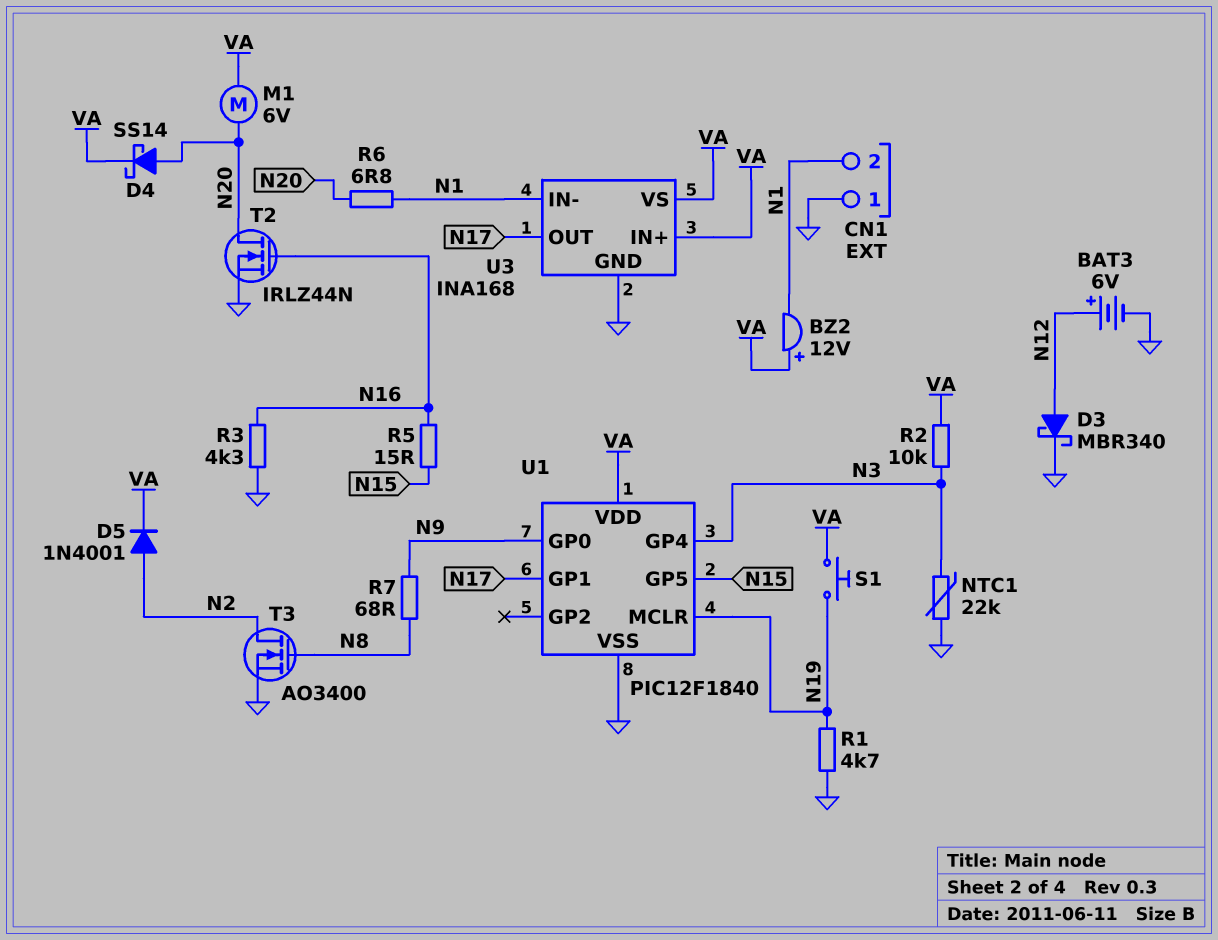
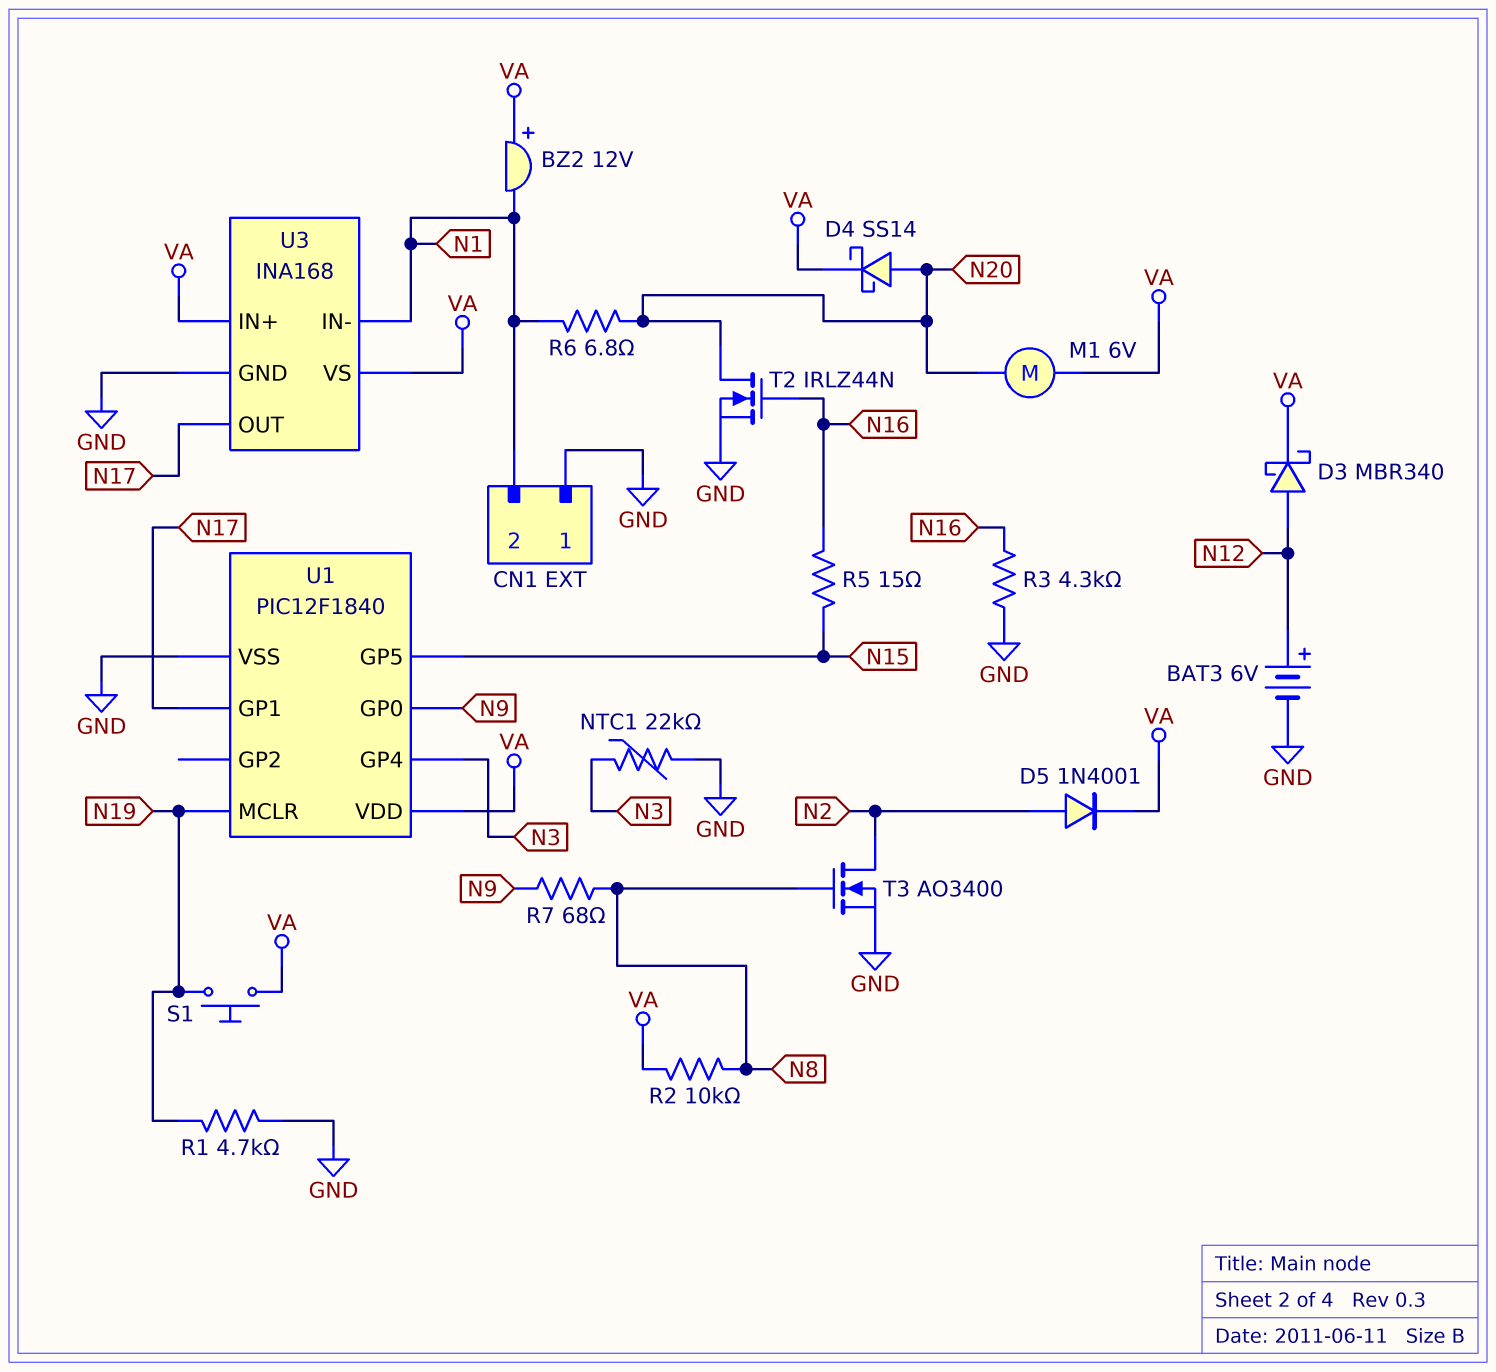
D3: schottky MBR340 (A N12, K GND) -> schottky MBR340 (A N12, K VA)
R2: 10k (N3, VA) -> 10k (N8, VA)

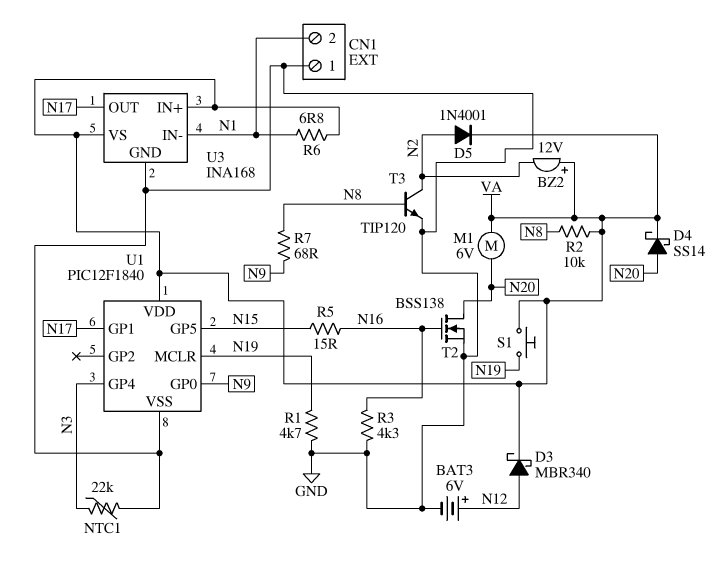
BZ2: buzzer 12V (plus VA, minus N1) -> buzzer 12V (plus VA, minus N2)
R6: 6.8 (N1, N20) -> 6.8 (N1, VA)
T2: NMOS IRLZ44N (G N16, D N20, S GND) -> NMOS BSS138 (G N16, D N20, S GND)
T3: NMOS AO3400 (G N8, D N2, S GND) -> NPN TIP120 (B N8, C N2, E GND)

